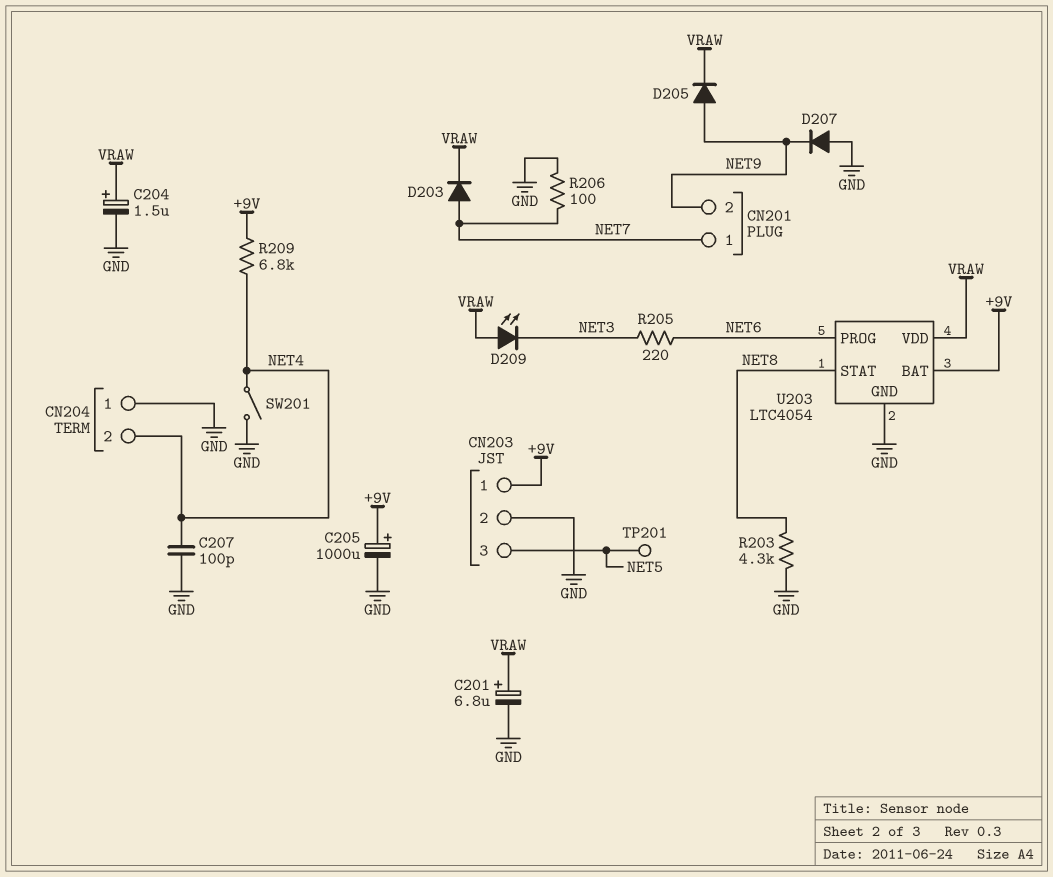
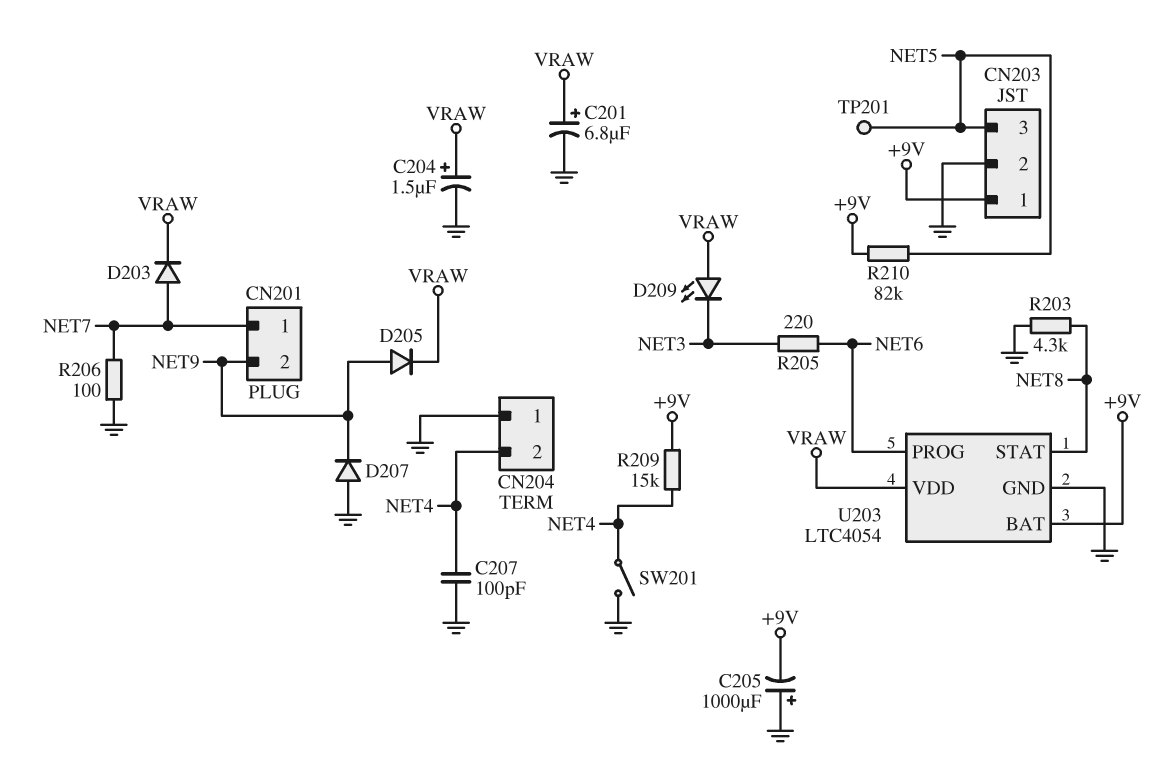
C205: 1000uF (plus +9V, minus GND) -> 1000uF (plus GND, minus +9V)
R209: 6.8k (+9V, NET4) -> 15k (+9V, NET4)
R210: none -> 82k (+9V, NET5)

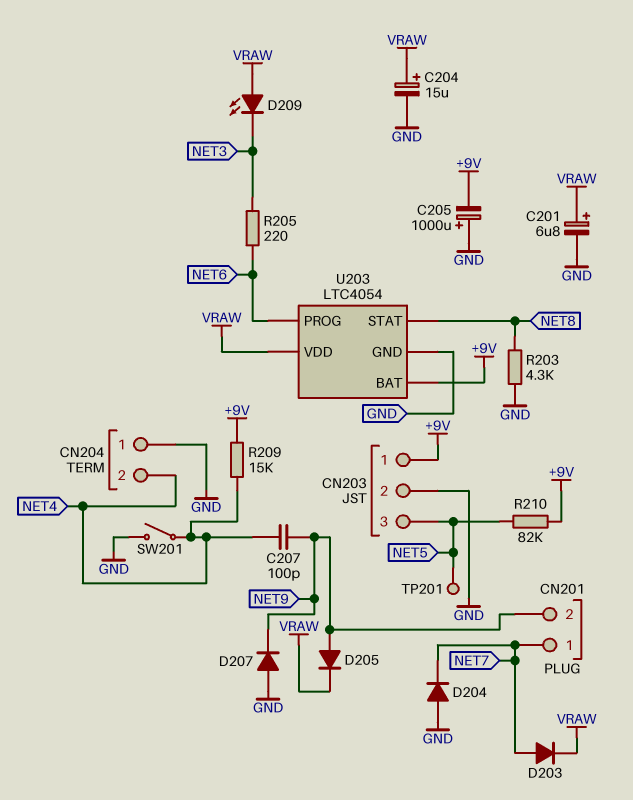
C204: 1.5uF (plus VRAW, minus GND) -> 15uF (plus VRAW, minus GND)
C207: 100pF (GND, NET4) -> 100pF (NET4, NET9)
D204: none -> diode (A GND, K NET7)
R206: 100 (GND, NET7) -> none

